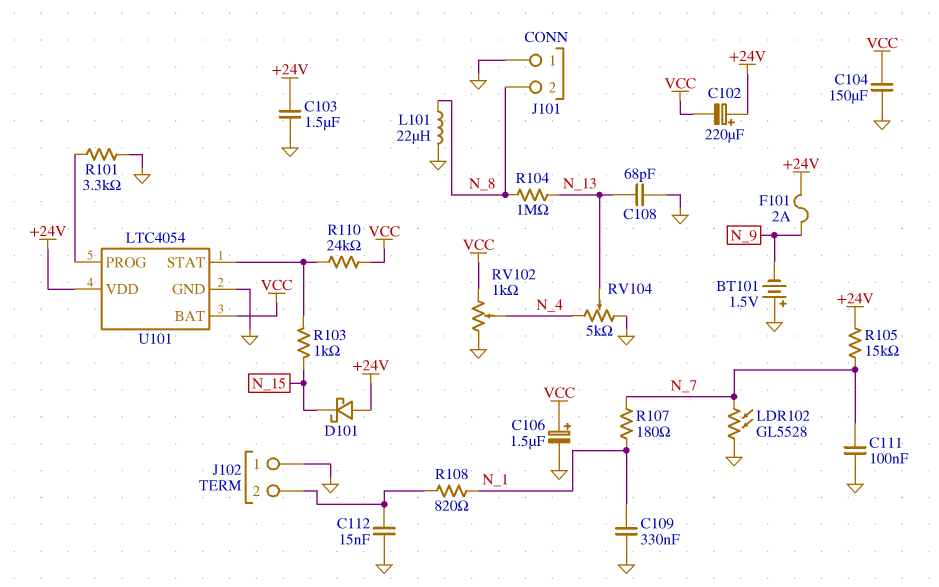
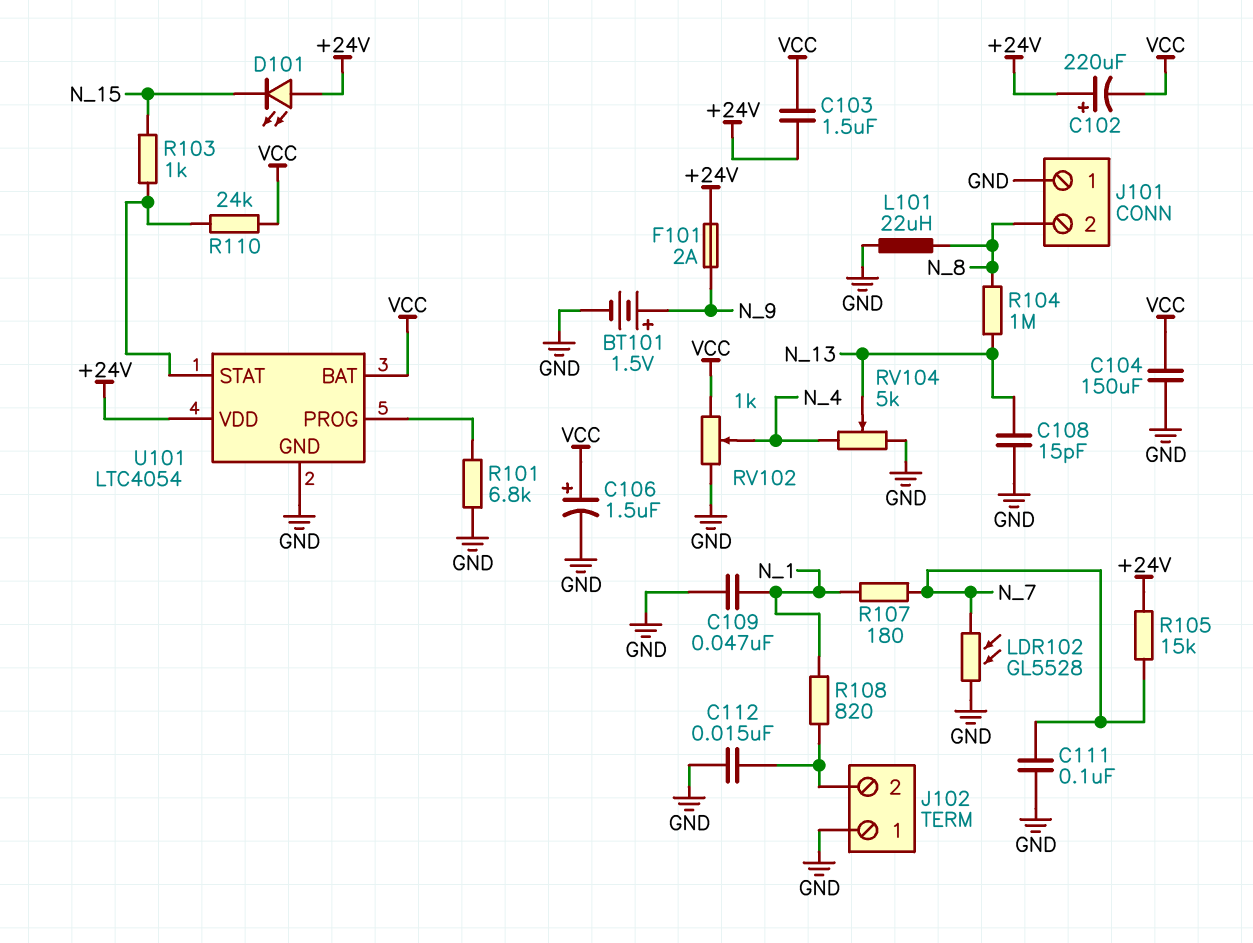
BT101: 1.5V (plus GND, minus N_9) -> 1.5V (plus N_9, minus GND)
C103: 1.5uF (+24V, GND) -> 1.5uF (+24V, VCC)
C108: 68pF (GND, N_13) -> 15pF (GND, N_13)
C109: 330nF (GND, N_1) -> 47nF (GND, N_1)
D101: schottky (A +24V, K N_15) -> LED (A +24V, K N_15)
R101: 3.3k (GND, U101/PROG) -> 6.8k (GND, U101/PROG)

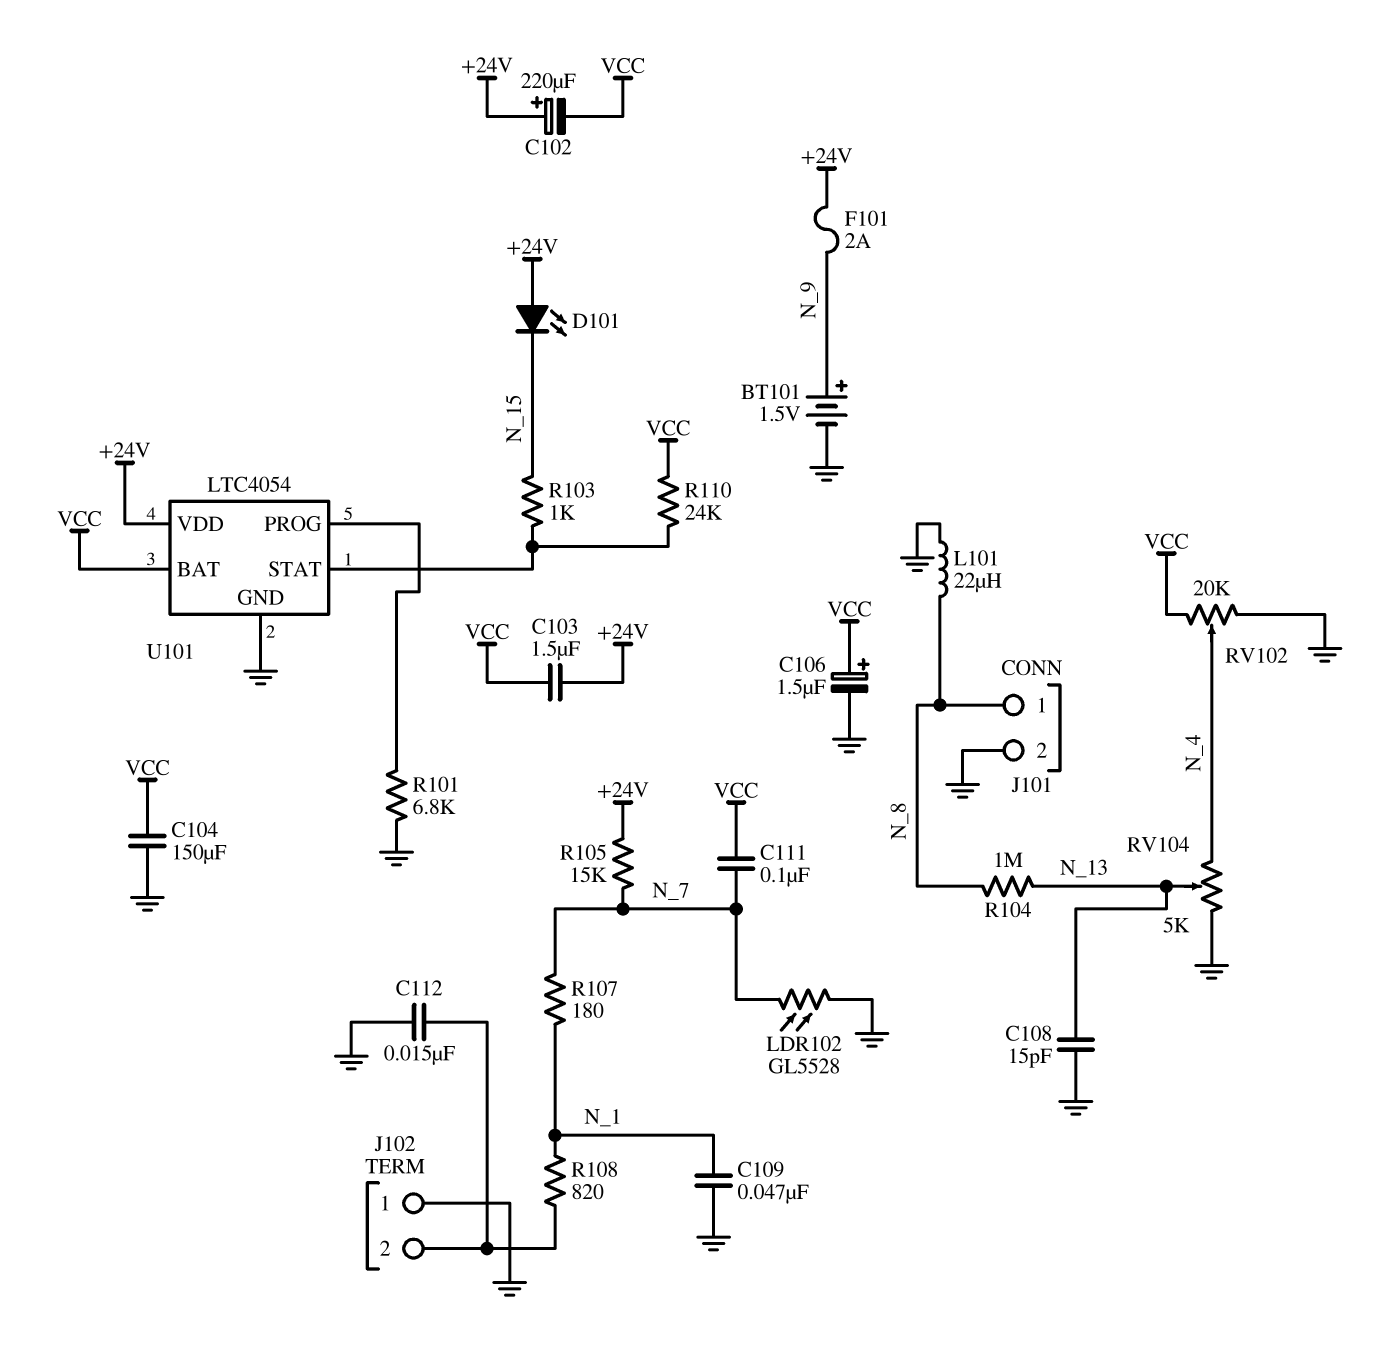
C111: 100nF (GND, N_7) -> 100nF (N_7, VCC)
J101 pin 1: GND -> N_8
J101 pin 2: N_8 -> GND
RV102: 1k (GND, VCC, wiper N_4) -> 20k (GND, VCC, wiper N_4)

